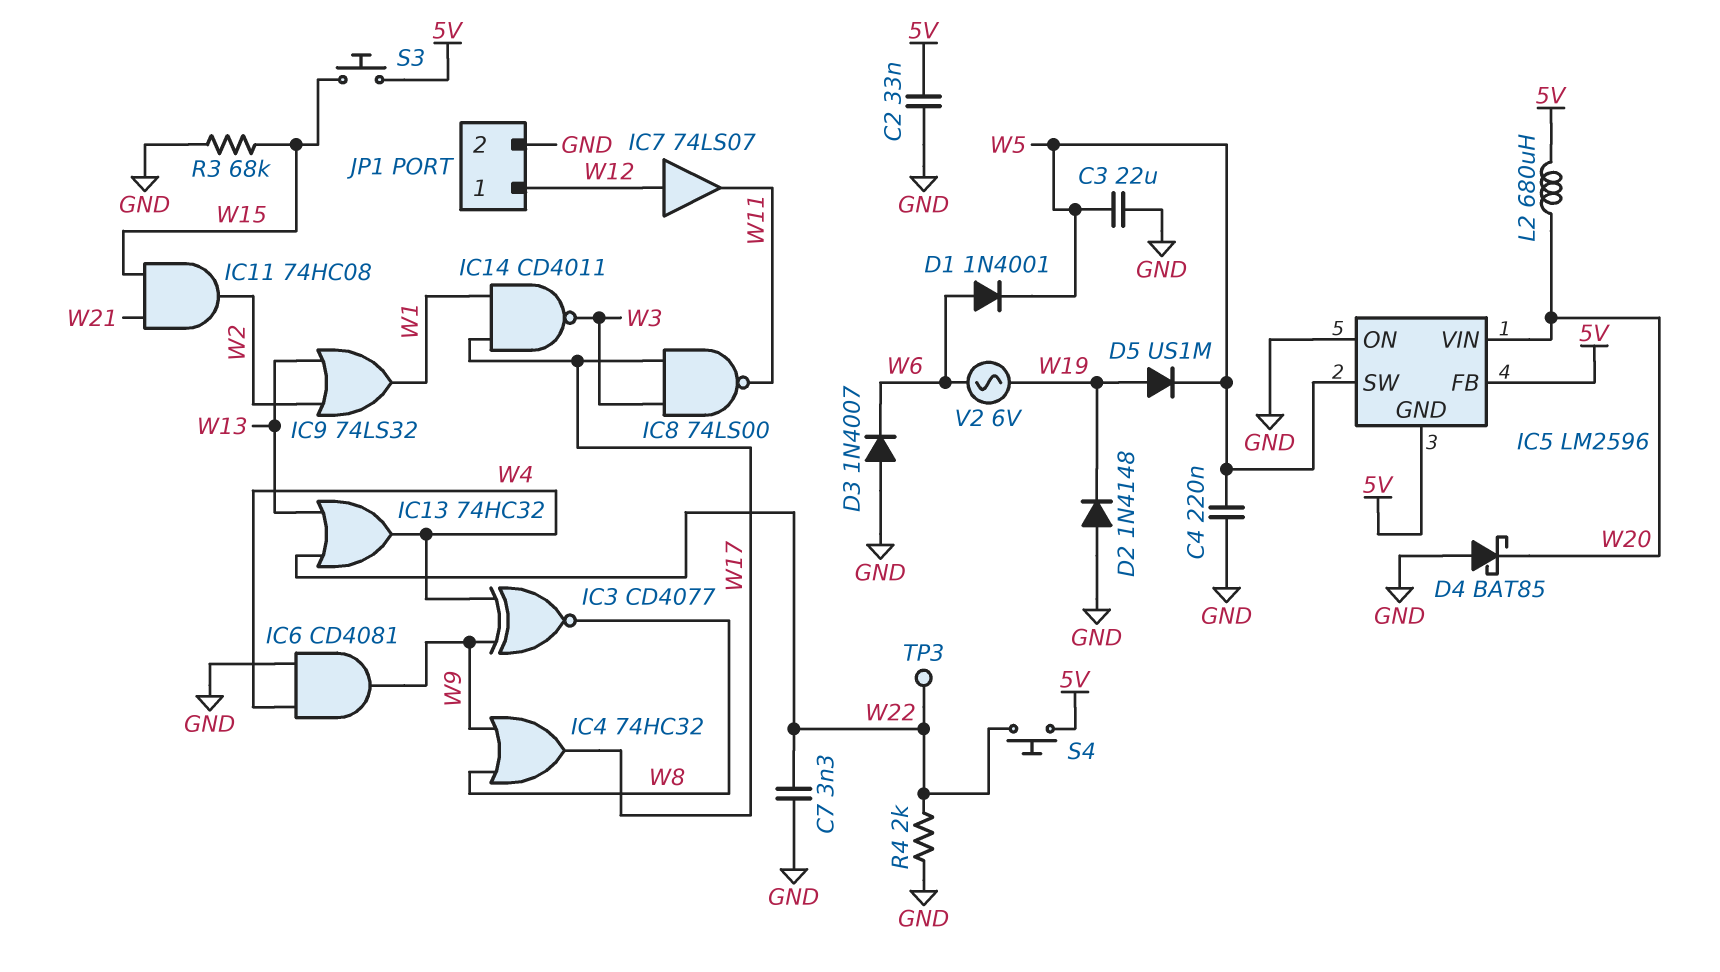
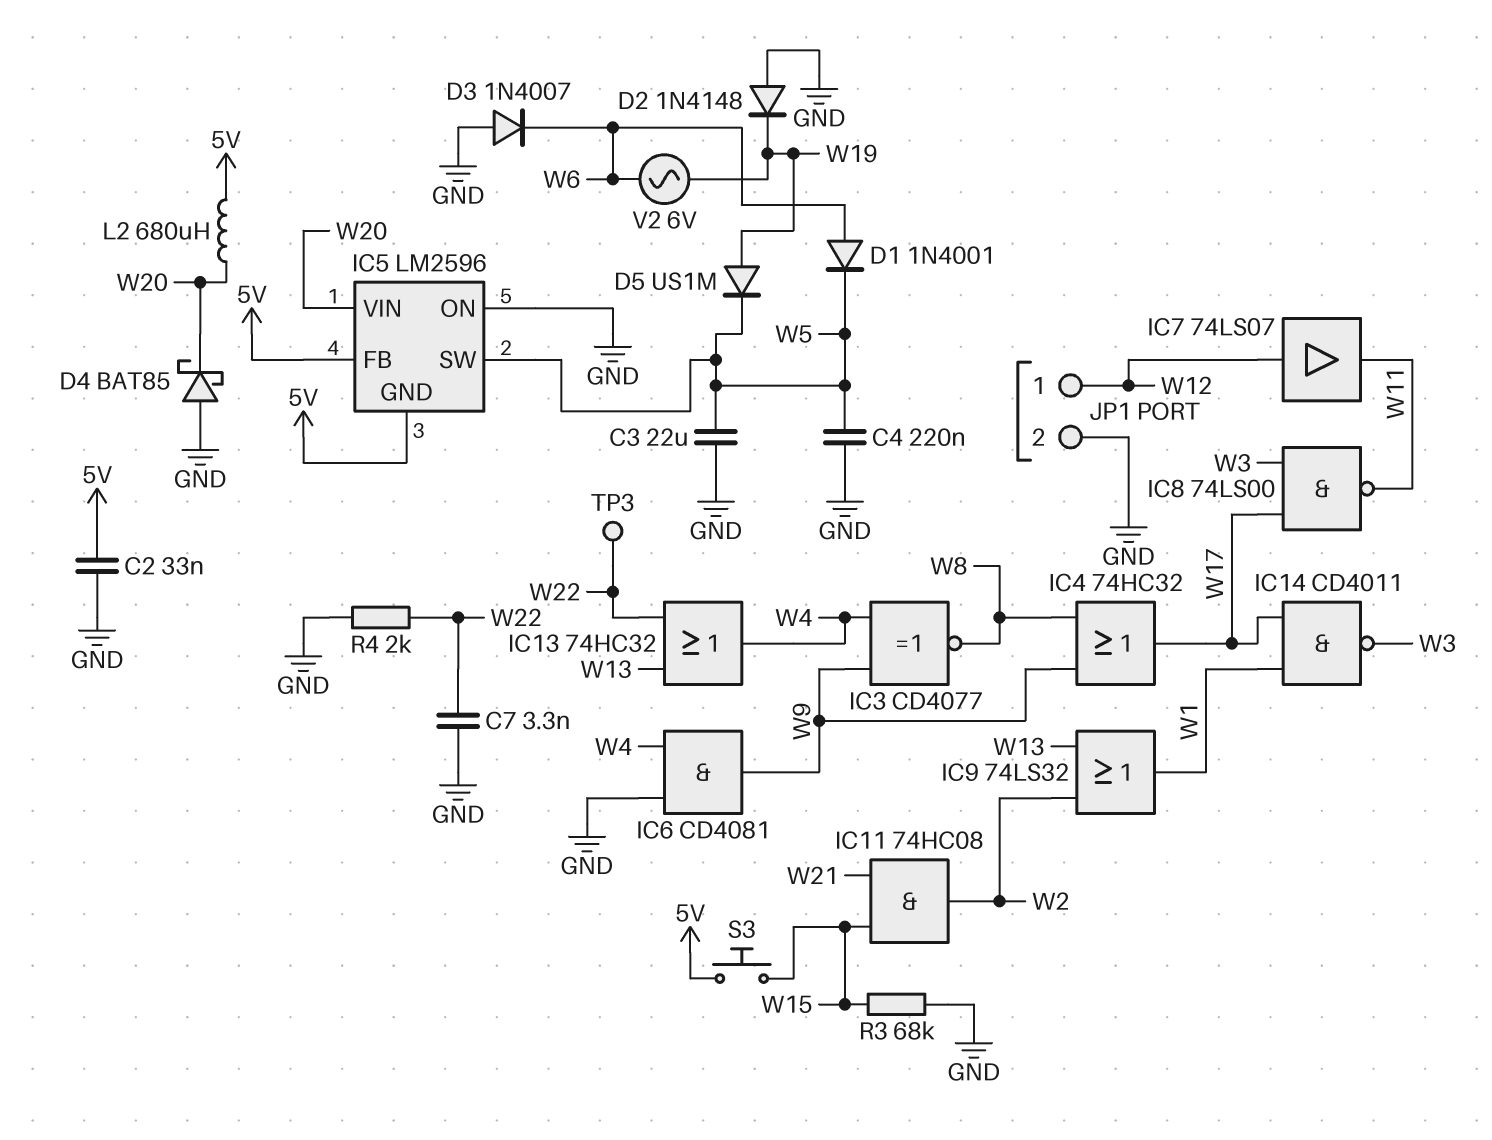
S4: button (5V, W22) -> none

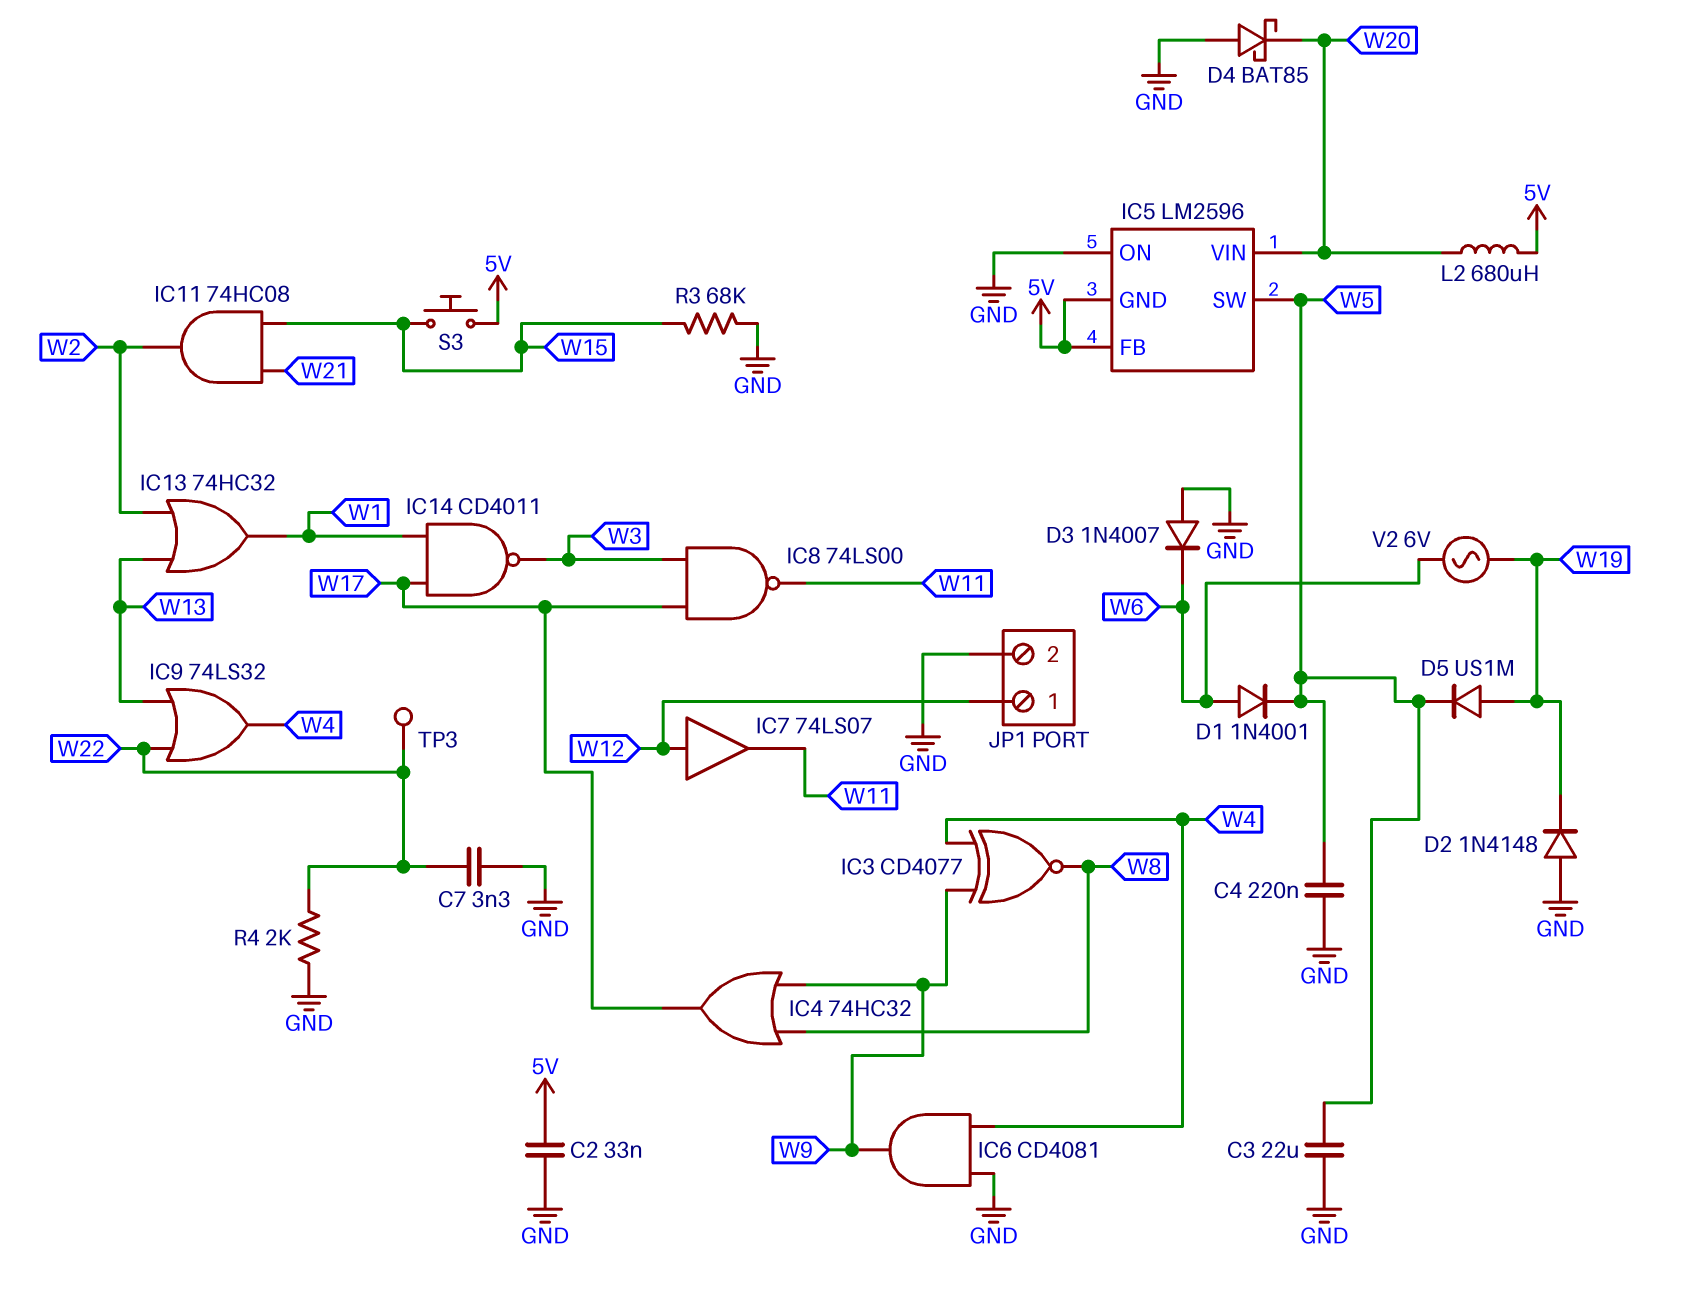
IC9: OR 74LS32 (in W2, in W13, out W1) -> OR 74LS32 (in W13, in W22, out W4)
IC13: OR 74HC32 (in W13, in W22, out W4) -> OR 74HC32 (in W2, in W13, out W1)

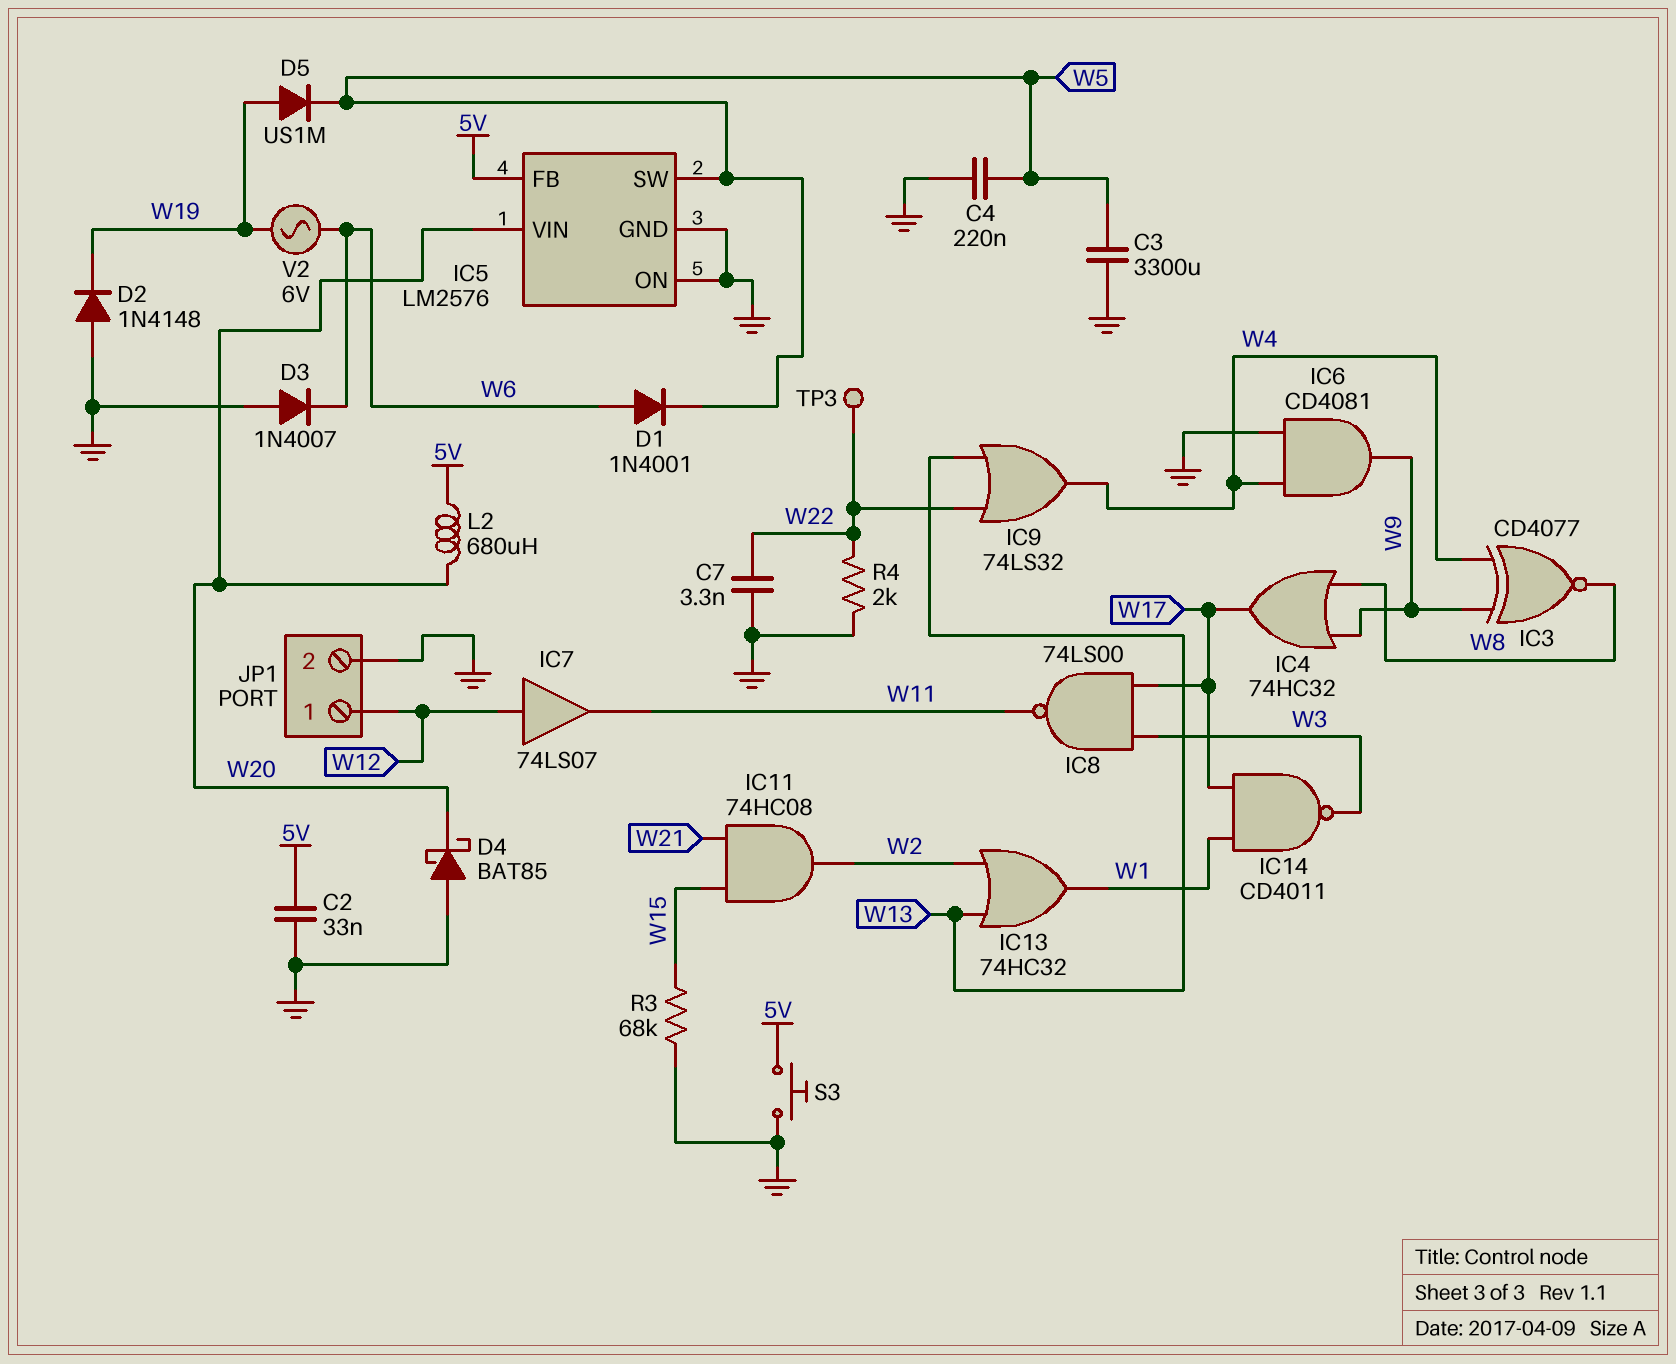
C3: 22uF (GND, W5) -> 3300uF (GND, W5)
IC5: LM2596 -> LM2576
IC5 pin GND: 5V -> GND
S3: button (5V, W15) -> button (5V, GND)

